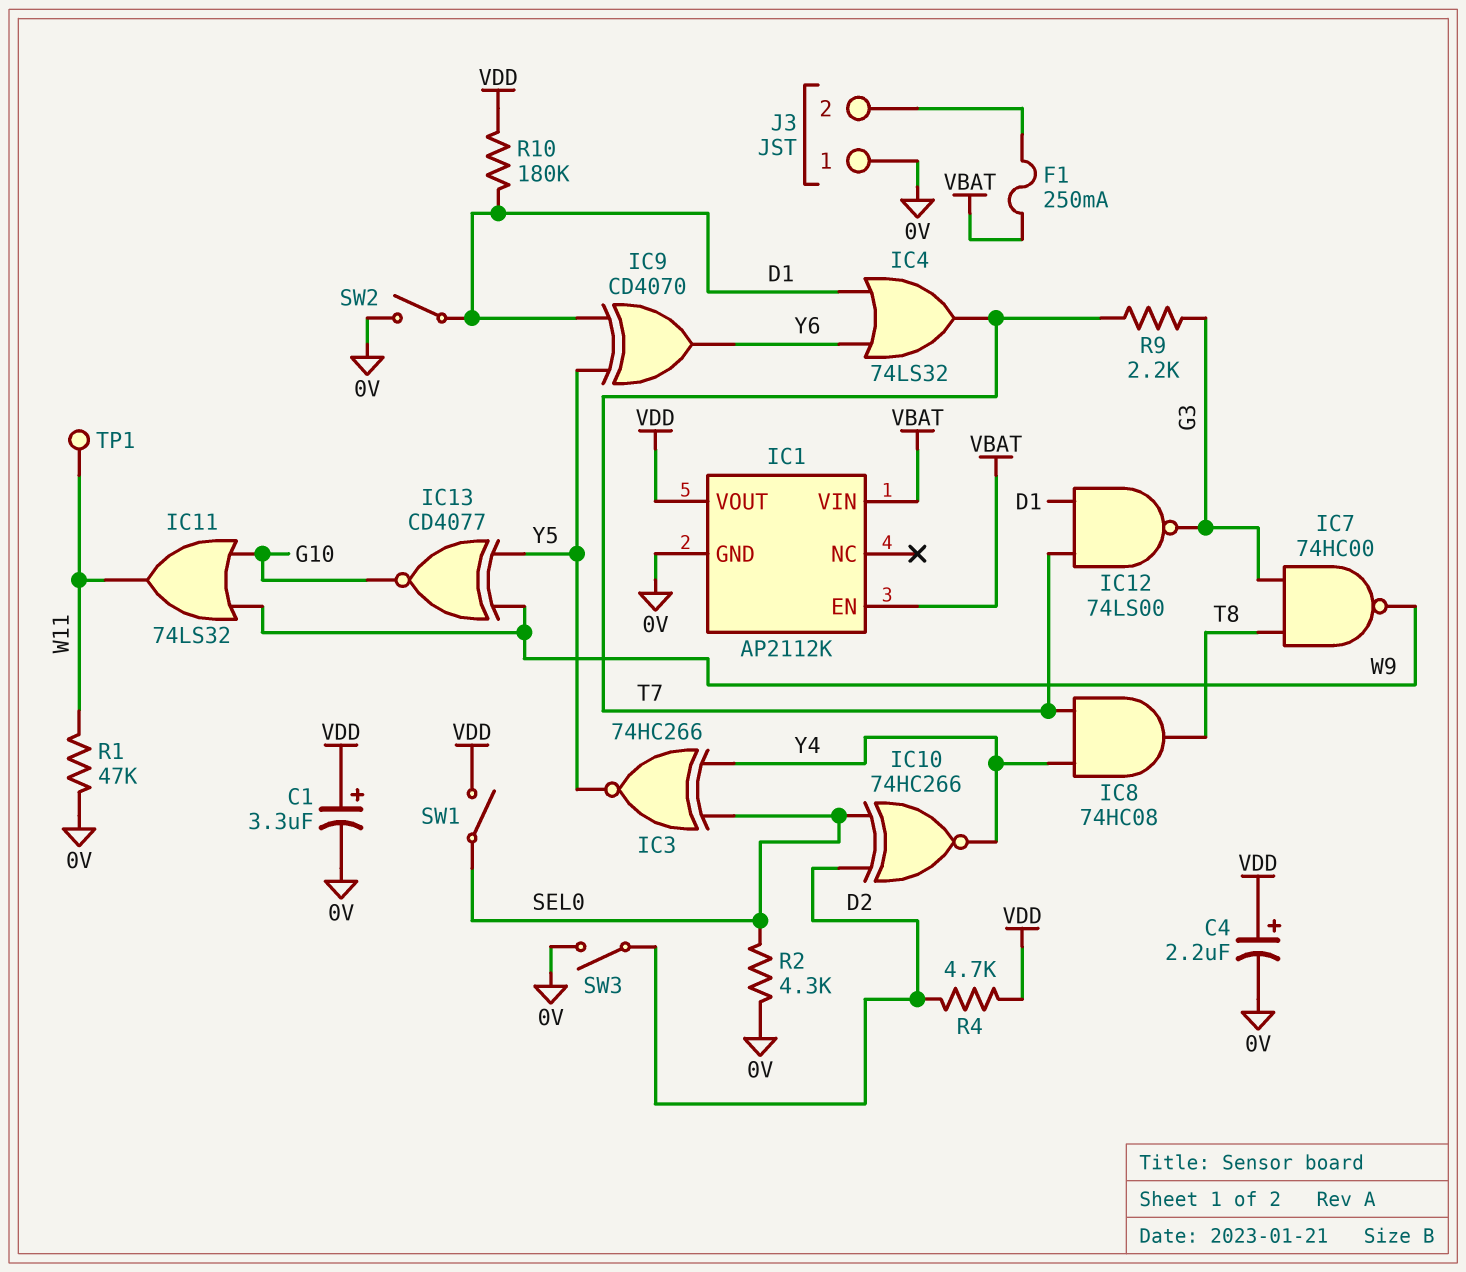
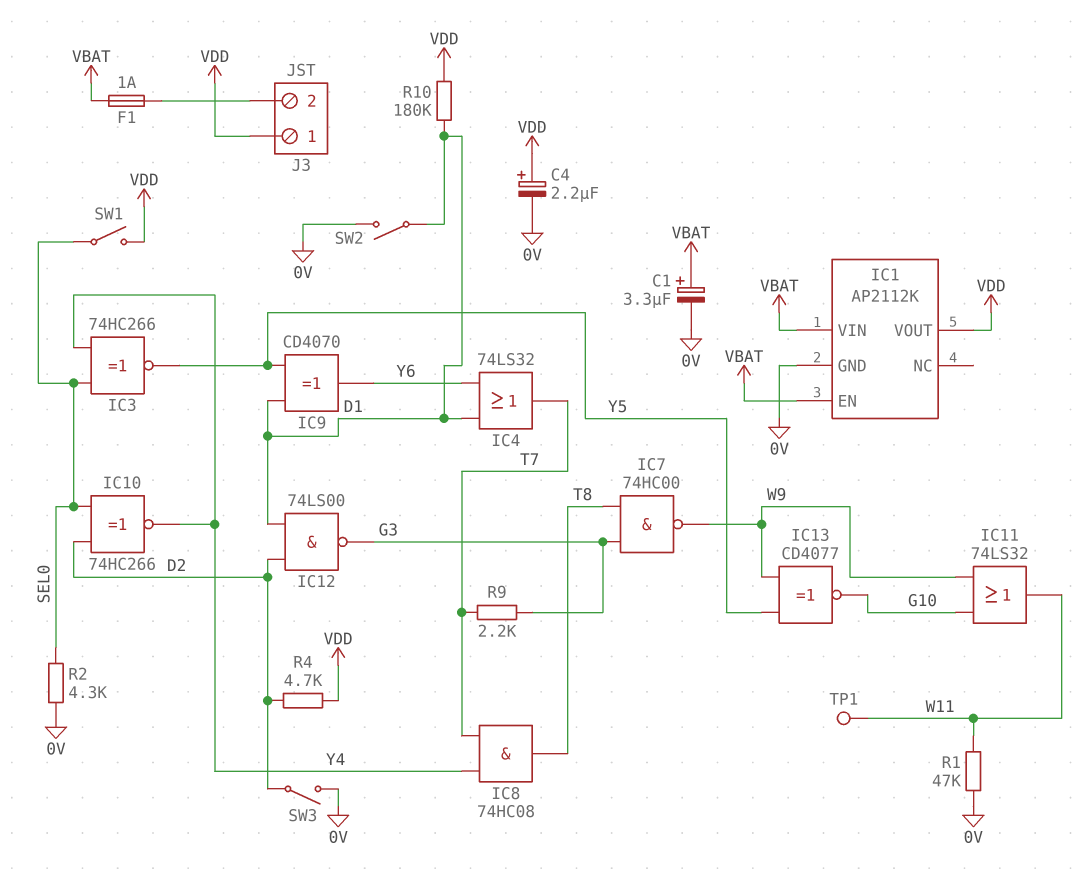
C1: 3.3uF (plus VDD, minus 0V) -> 3.3uF (plus VBAT, minus 0V)
F1: 250mA (J3/2, VBAT) -> 1A (J3/2, VBAT)
IC12: NAND 74LS00 (in D1, in T7, out G3) -> NAND 74LS00 (in D1, in D2, out G3)
J3 pin 1: 0V -> VDD

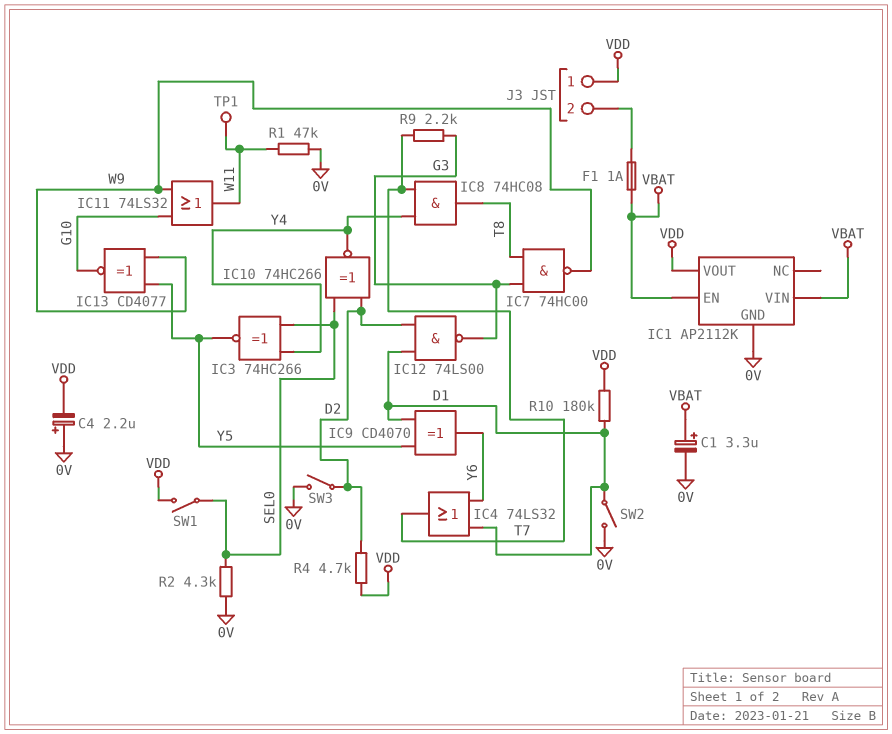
C4: 2.2uF (plus VDD, minus 0V) -> 2.2uF (plus 0V, minus VDD)

